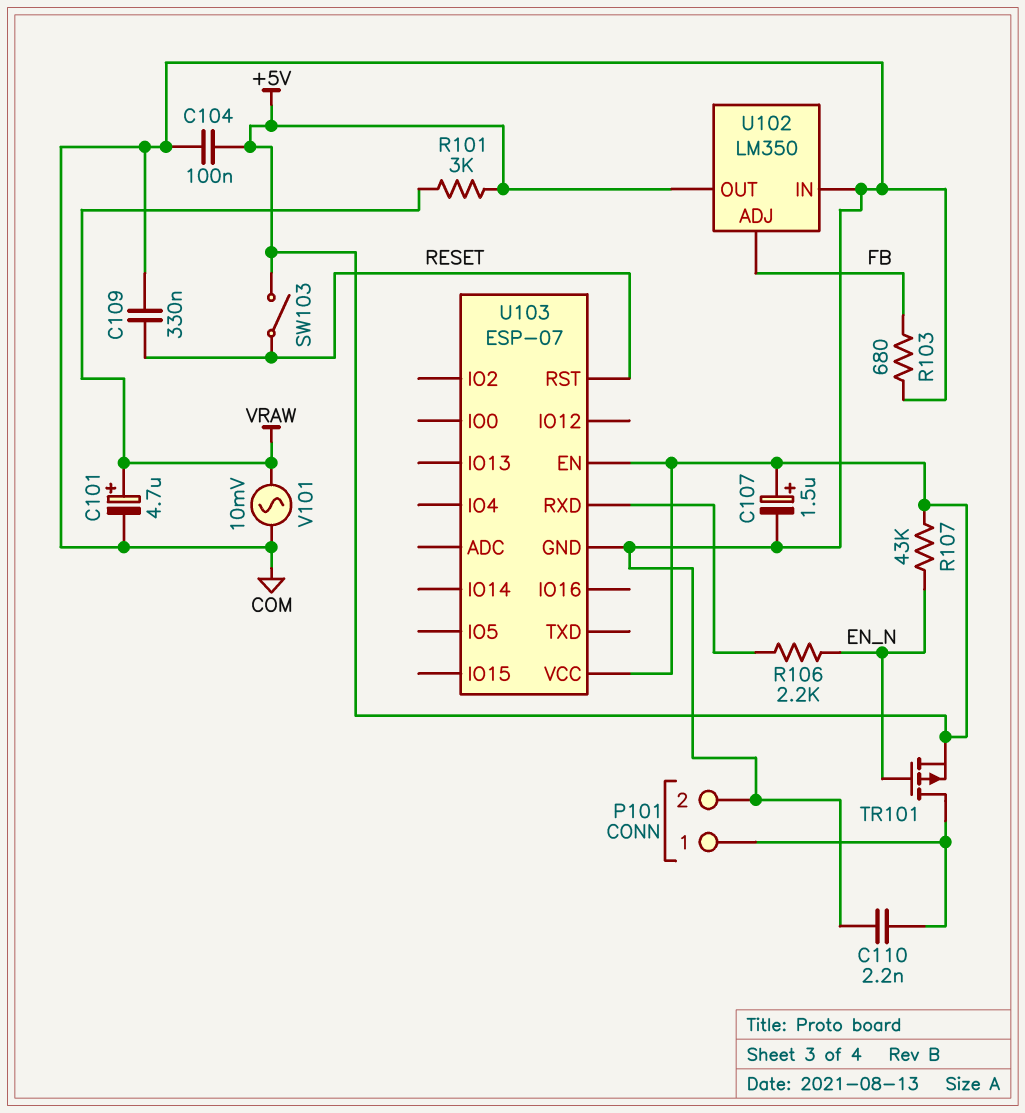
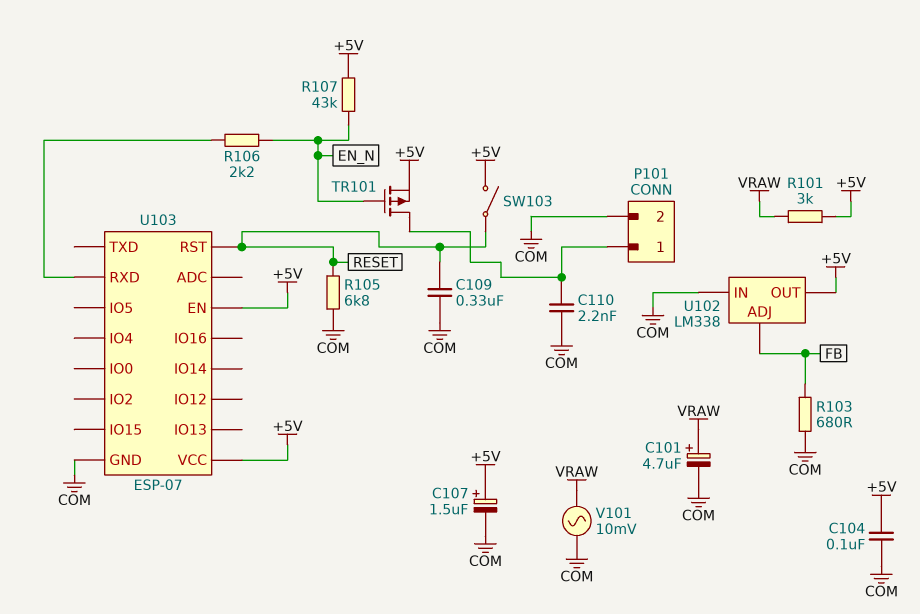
R105: none -> 6.8k (COM, RESET)
U102: LM350 -> LM338

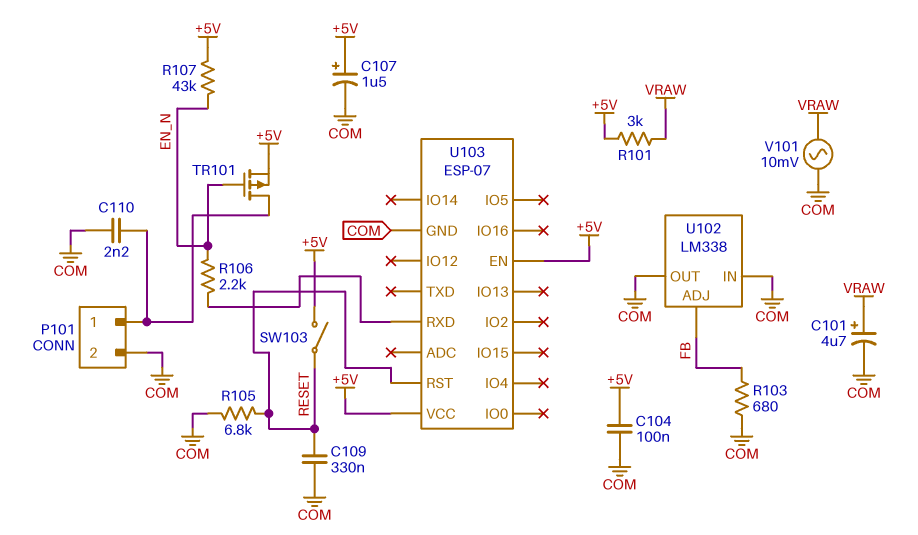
U102 pin OUT: +5V -> COM

